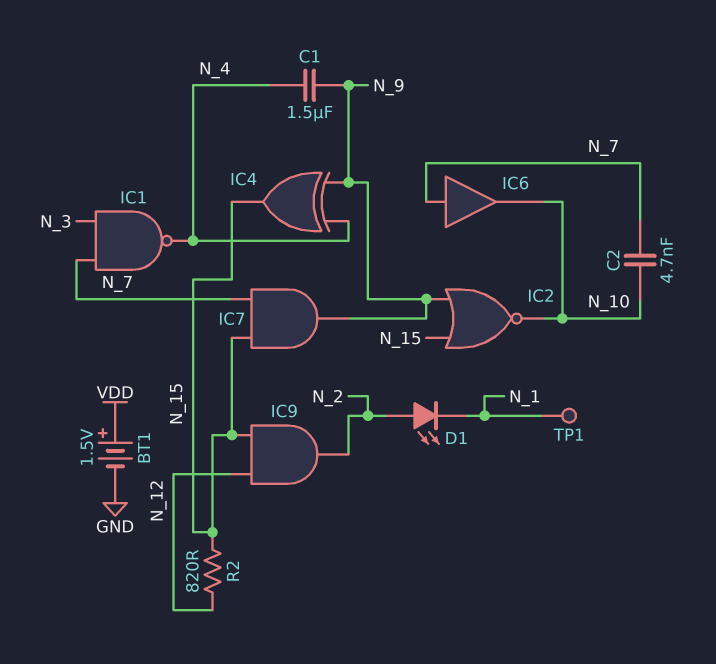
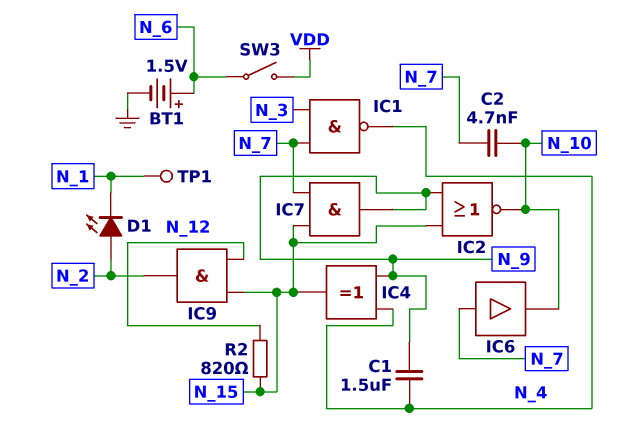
BT1: 1.5V (plus VDD, minus GND) -> 1.5V (plus N_6, minus GND)
SW3: none -> switch (N_6, VDD)

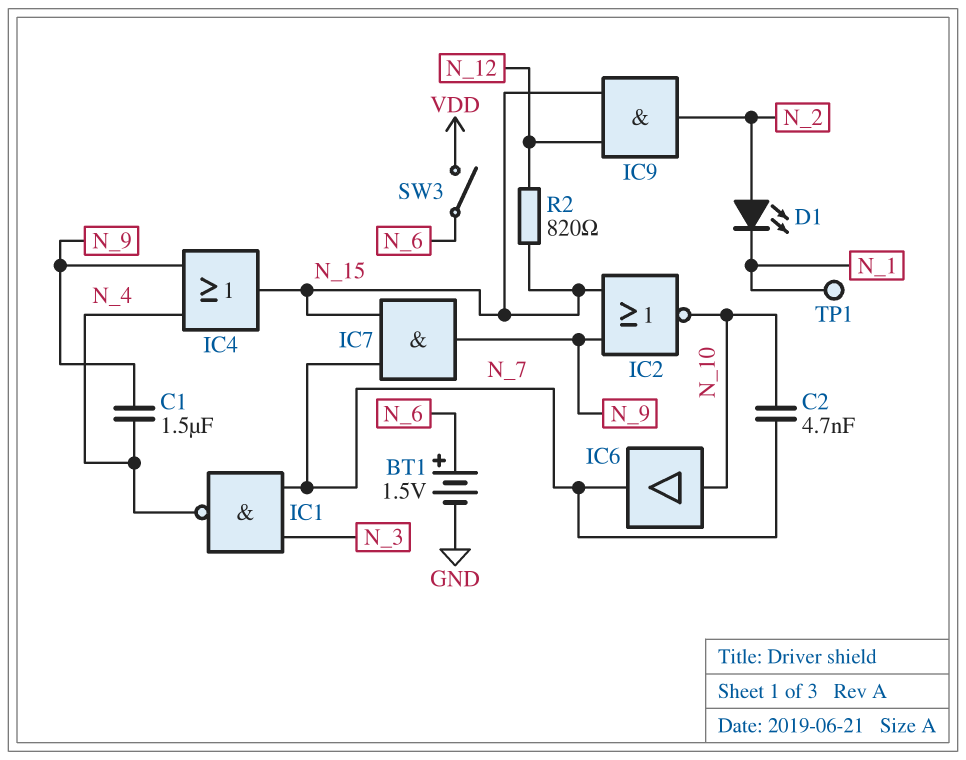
IC4: XOR (in N_4, in N_9, out N_15) -> OR (in N_4, in N_9, out N_15)
IC6: buffer (in N_7, out N_10) -> buffer (in N_10, out N_7)

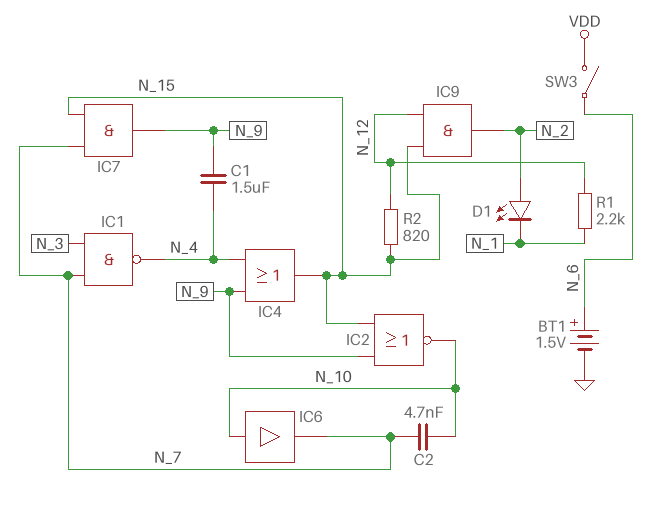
R1: none -> 2.2k (N_1, N_12)
TP1: test point (N_1) -> none

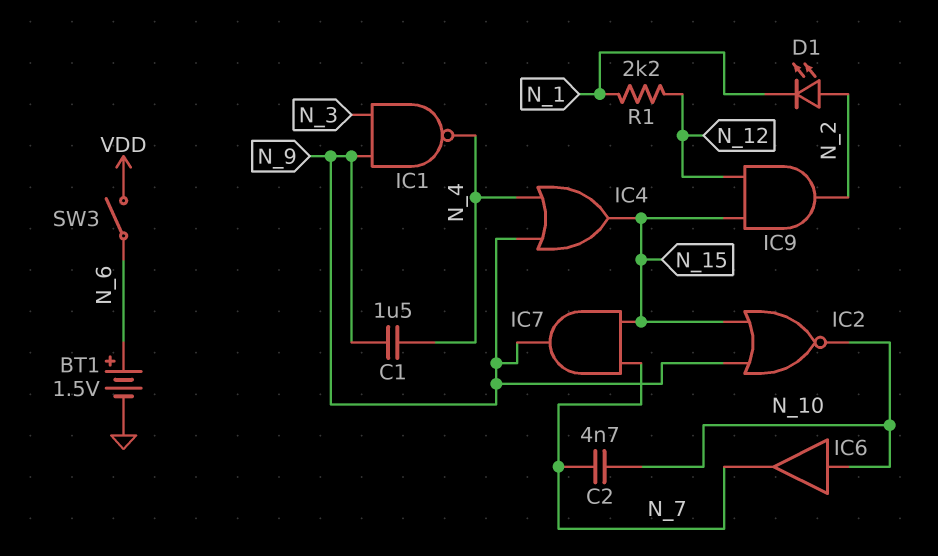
IC1: NAND (in N_3, in N_7, out N_4) -> NAND (in N_3, in N_9, out N_4)
R2: 820 (N_12, N_15) -> none

